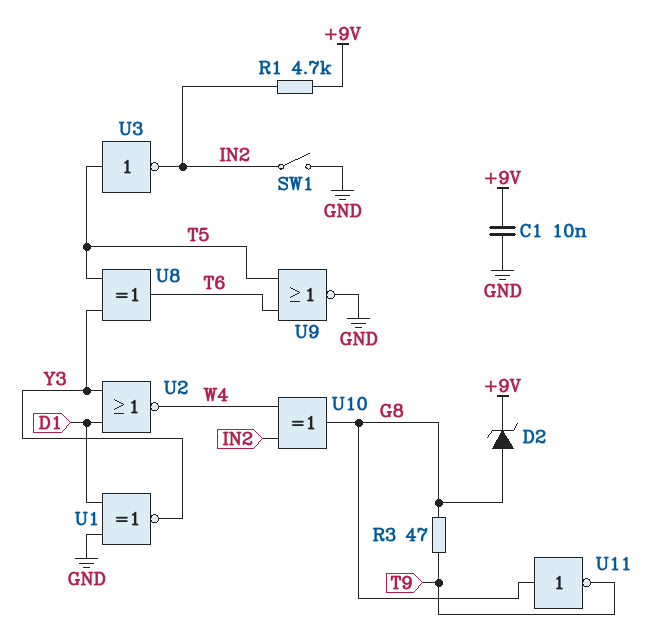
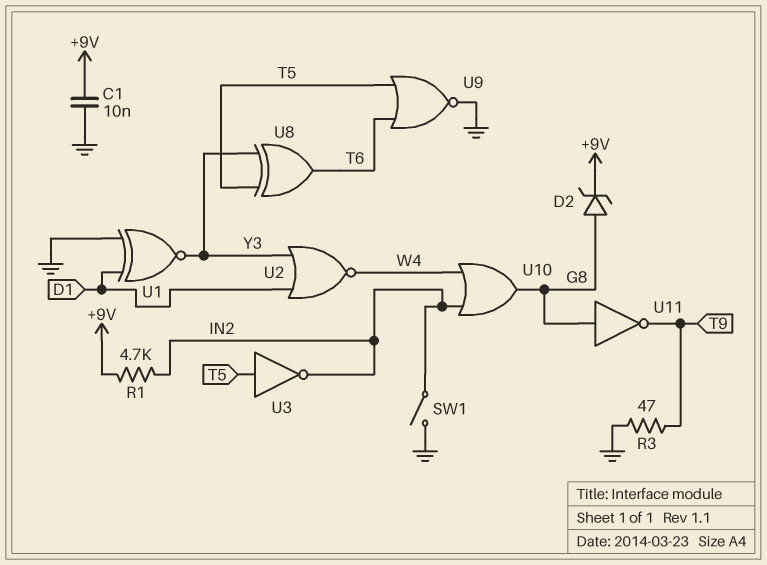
R3: 47 (G8, T9) -> 47 (GND, T9)
U10: XOR (in IN2, in W4, out G8) -> OR (in IN2, in W4, out G8)

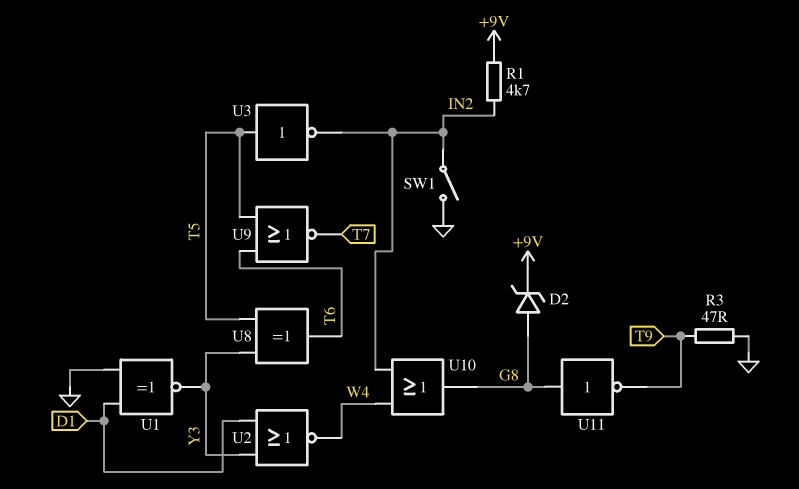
C1: 10nF (+9V, GND) -> none
U9: NOR (in T5, in T6, out GND) -> NOR (in T5, in T6, out T7)

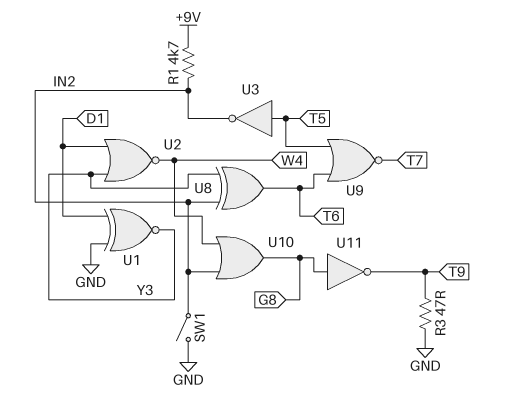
D2: zener (A G8, K +9V) -> none
U8: XOR (in T5, in Y3, out T6) -> XOR (in IN2, in Y3, out T6)

